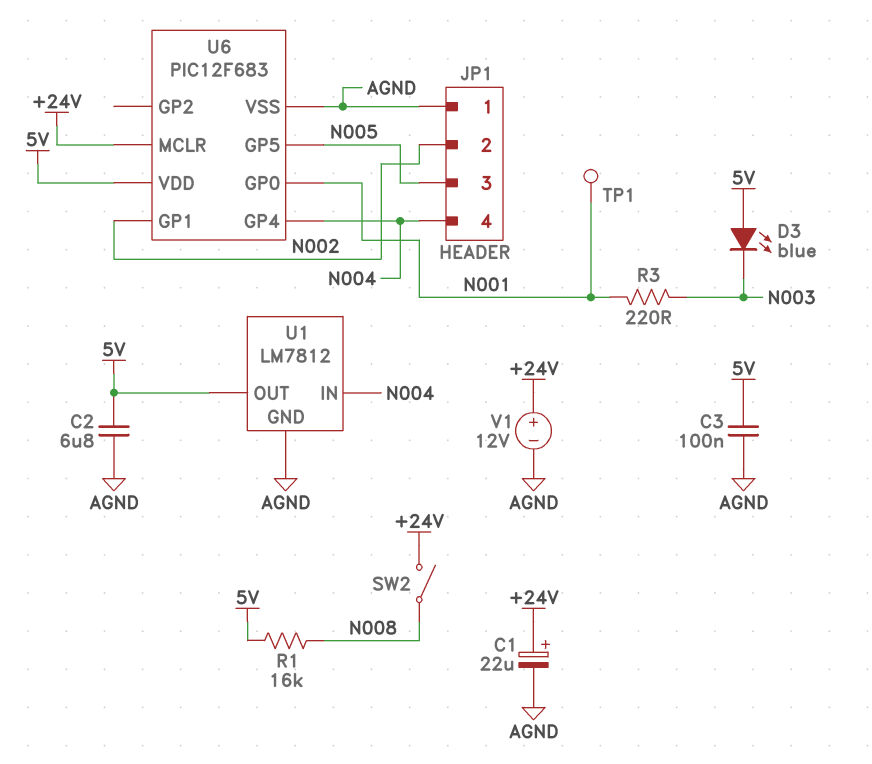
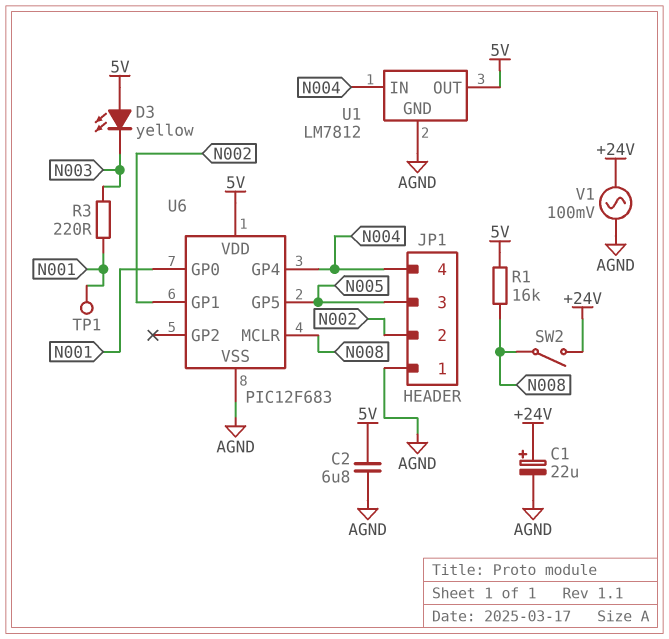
C3: 100nF (5V, AGND) -> none
D3: LED blue (A 5V, K N003) -> LED yellow (A 5V, K N003)
U6 pin MCLR: +24V -> N008
V1: 12V (plus +24V, minus AGND) -> AC 100mV (+24V, AGND)

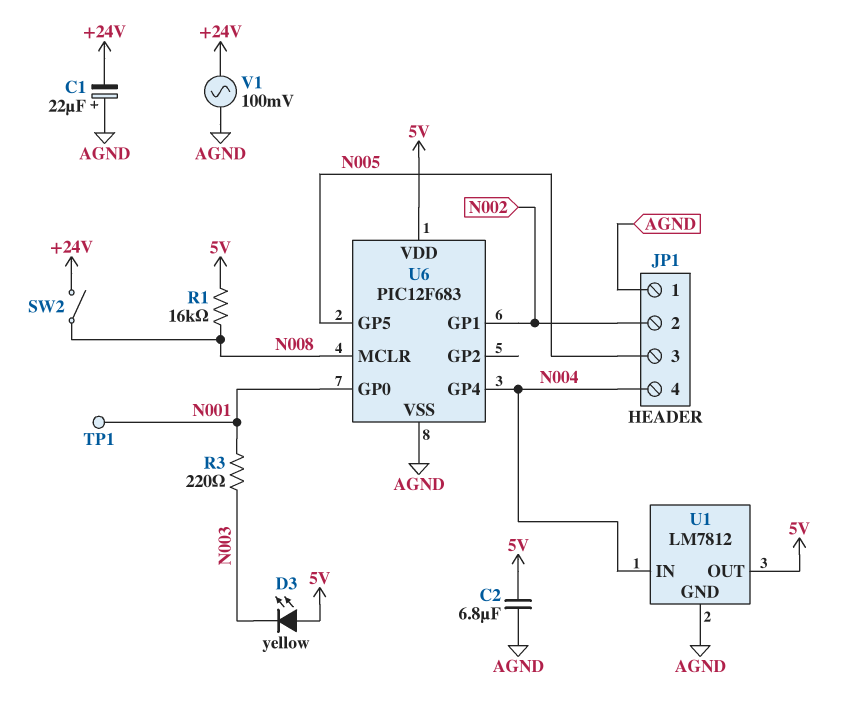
C1: 22uF (plus +24V, minus AGND) -> 22uF (plus AGND, minus +24V)

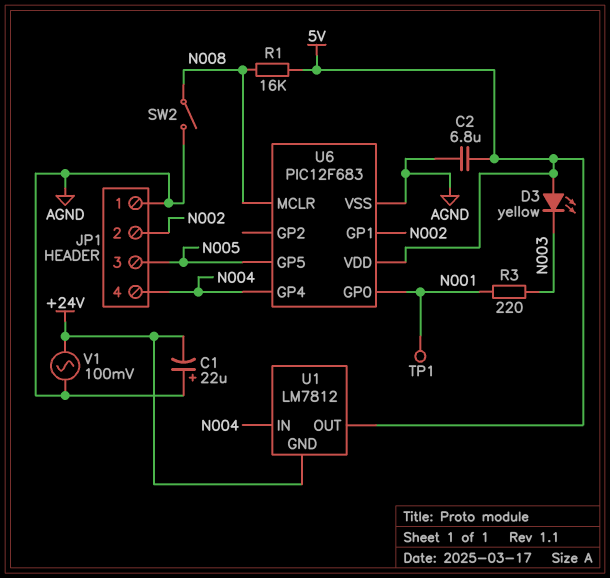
SW2: switch (+24V, N008) -> switch (AGND, N008)
U1 pin GND: AGND -> +24V

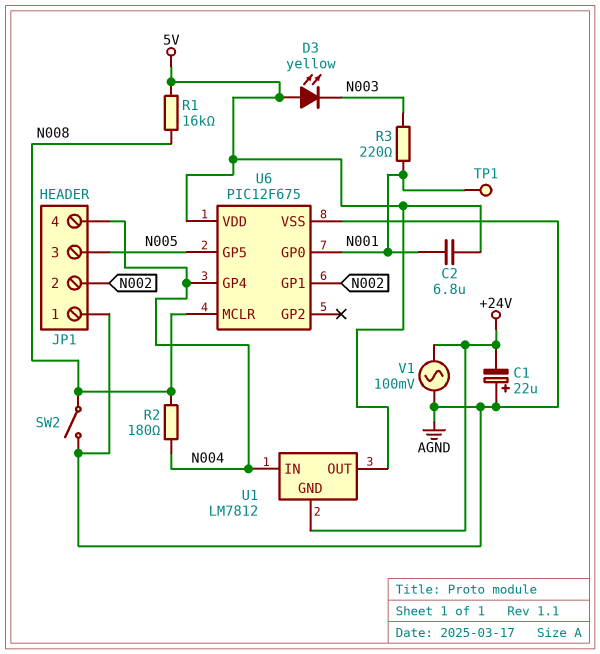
C2: 6.8uF (5V, AGND) -> 6.8uF (5V, N001)
R2: none -> 180 (N004, N008)
U6: PIC12F683 -> PIC12F675

